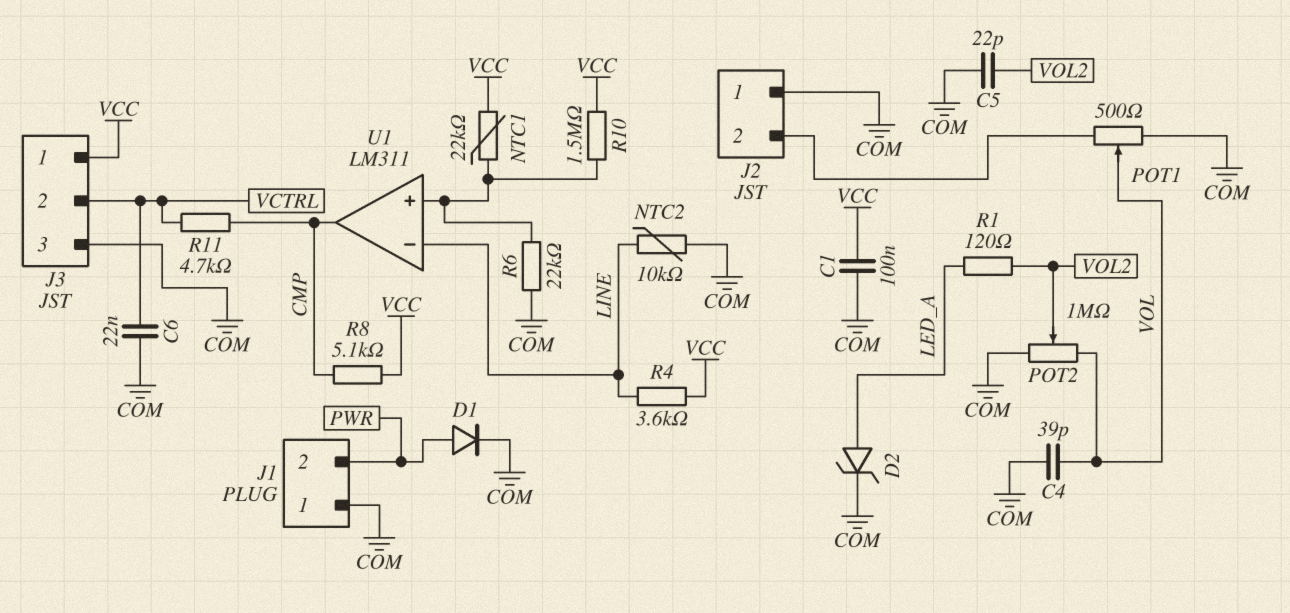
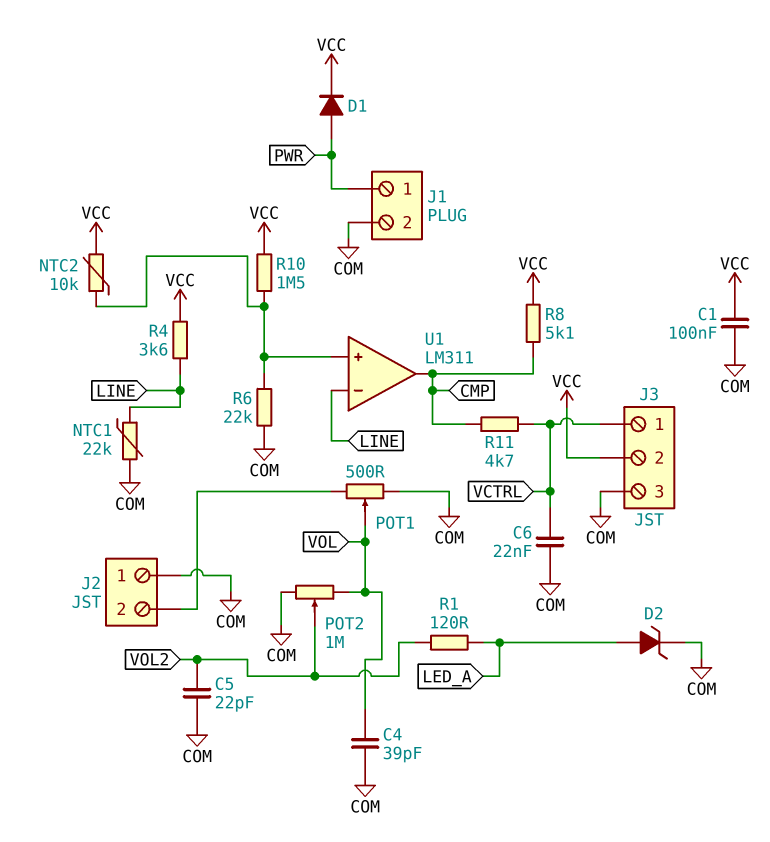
D1: diode (A PWR, K COM) -> diode (A PWR, K VCC)
J1 pin 1: COM -> PWR
J1 pin 2: PWR -> COM
J3 pin 1: VCC -> VCTRL
J3 pin 2: VCTRL -> VCC
NTC1: 22k (U1/in+, VCC) -> 22k (COM, LINE)
NTC2: 10k (COM, LINE) -> 10k (U1/in+, VCC)

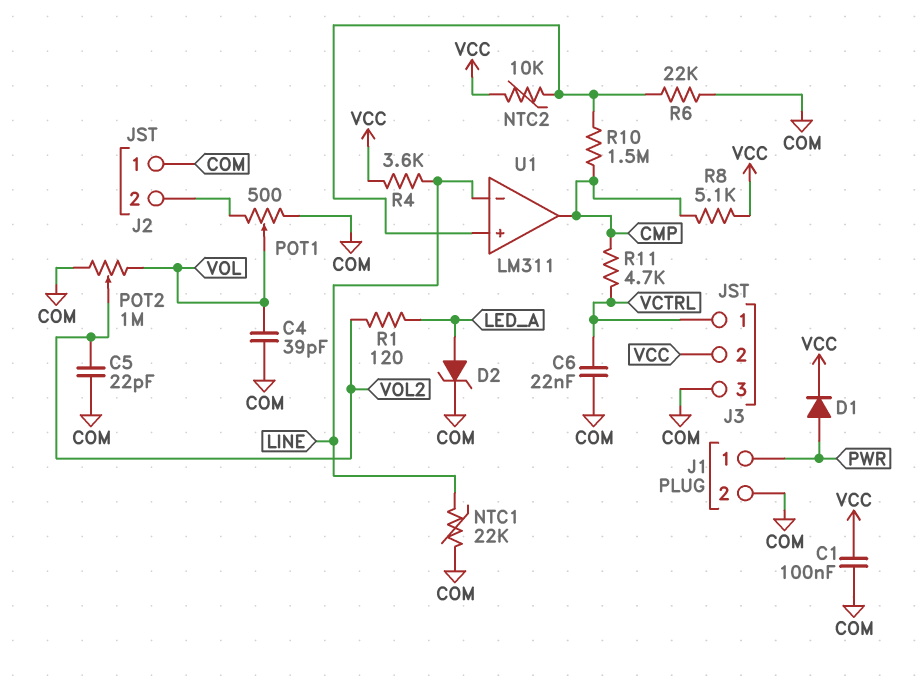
R10: 1.5M (U1/in+, VCC) -> 1.5M (CMP, U1/in+)

